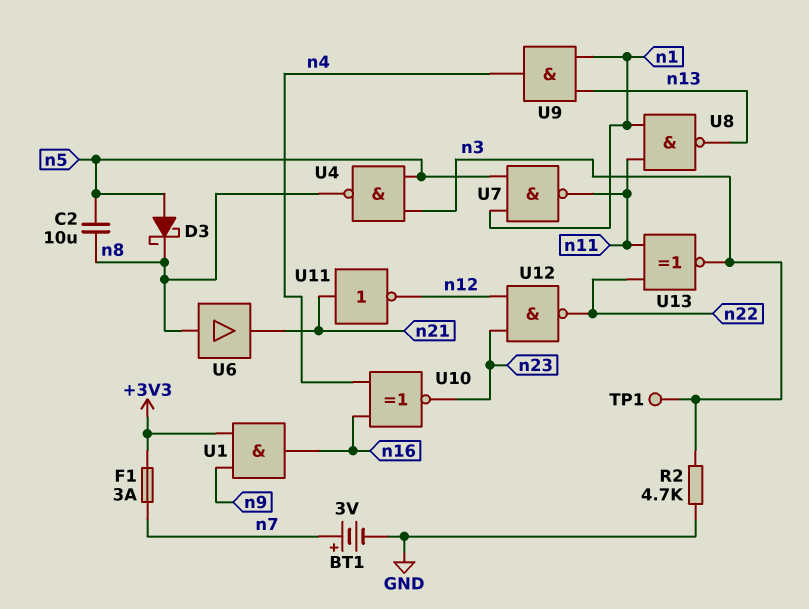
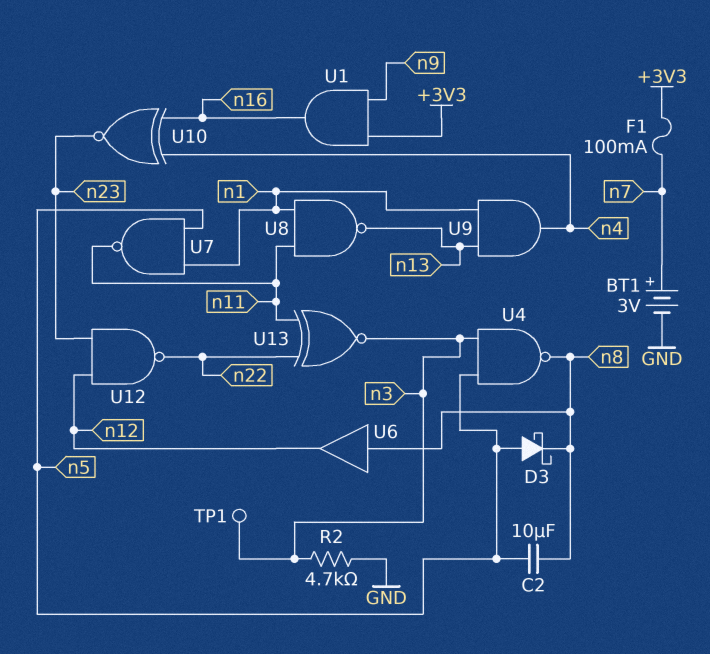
F1: 3A (+3V3, n7) -> 100mA (+3V3, n7)
U6: buffer (in n8, out n21) -> buffer (in n8, out n12)
U11: NOT (in n21, out n12) -> none

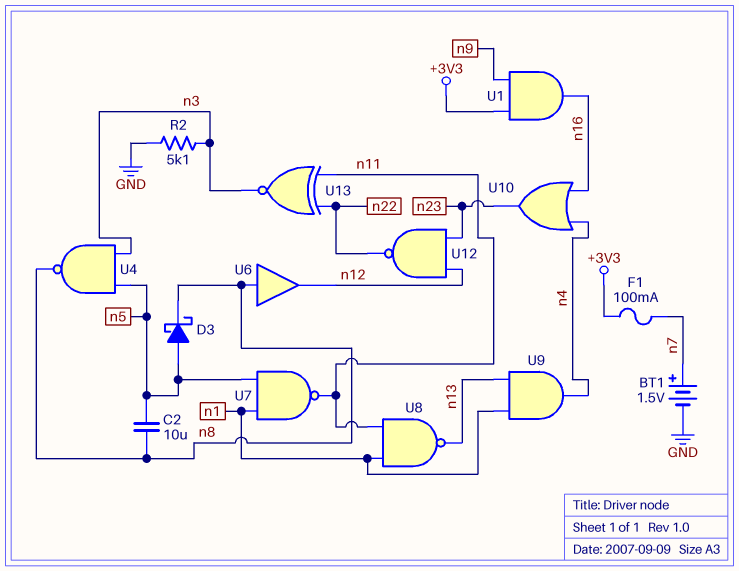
BT1: 3V (plus n7, minus GND) -> 1.5V (plus n7, minus GND)
R2: 4.7k (GND, n3) -> 5.1k (GND, n3)
TP1: test point (n3) -> none
U10: XNOR (in n4, in n16, out n23) -> OR (in n4, in n16, out n23)

